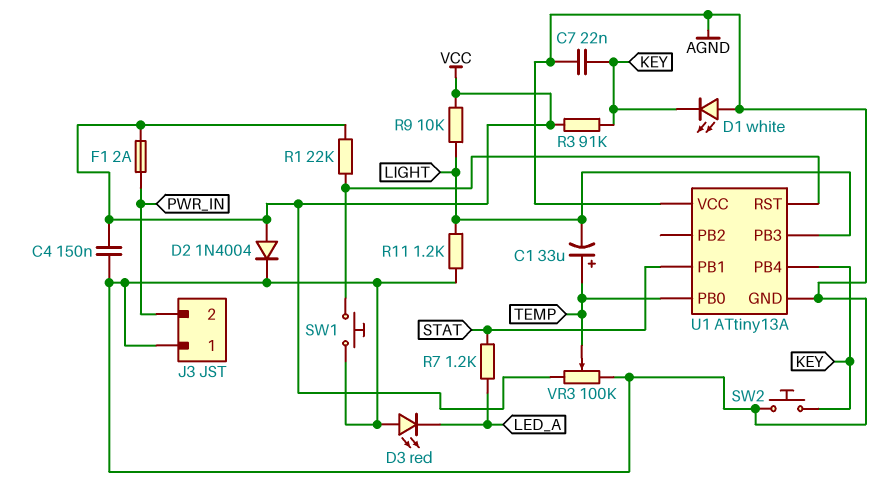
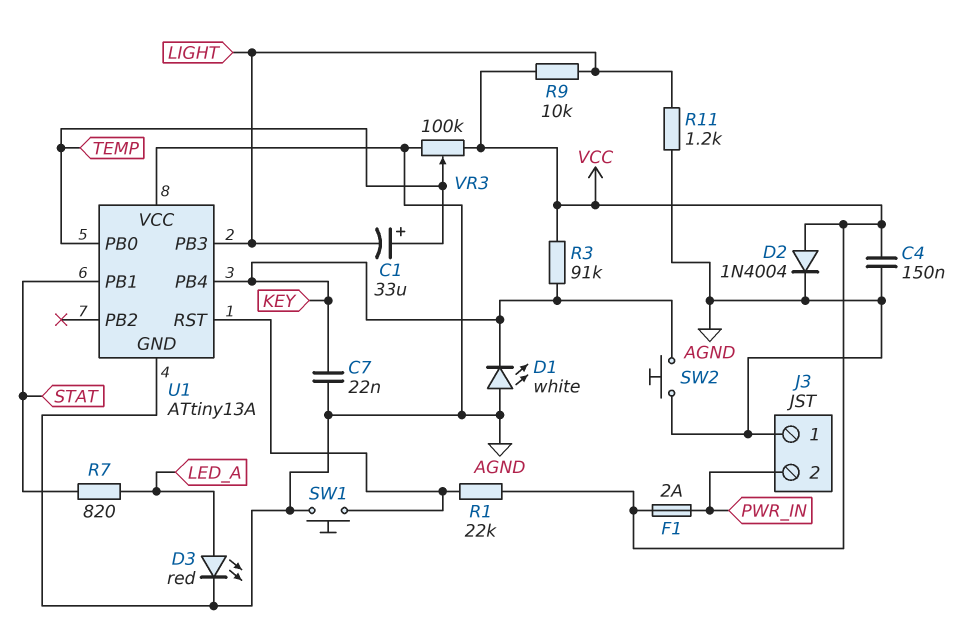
D3: LED red (A AGND, K LED_A) -> LED red (A LED_A, K AGND)
R7: 1.2k (LED_A, STAT) -> 820 (LED_A, STAT)

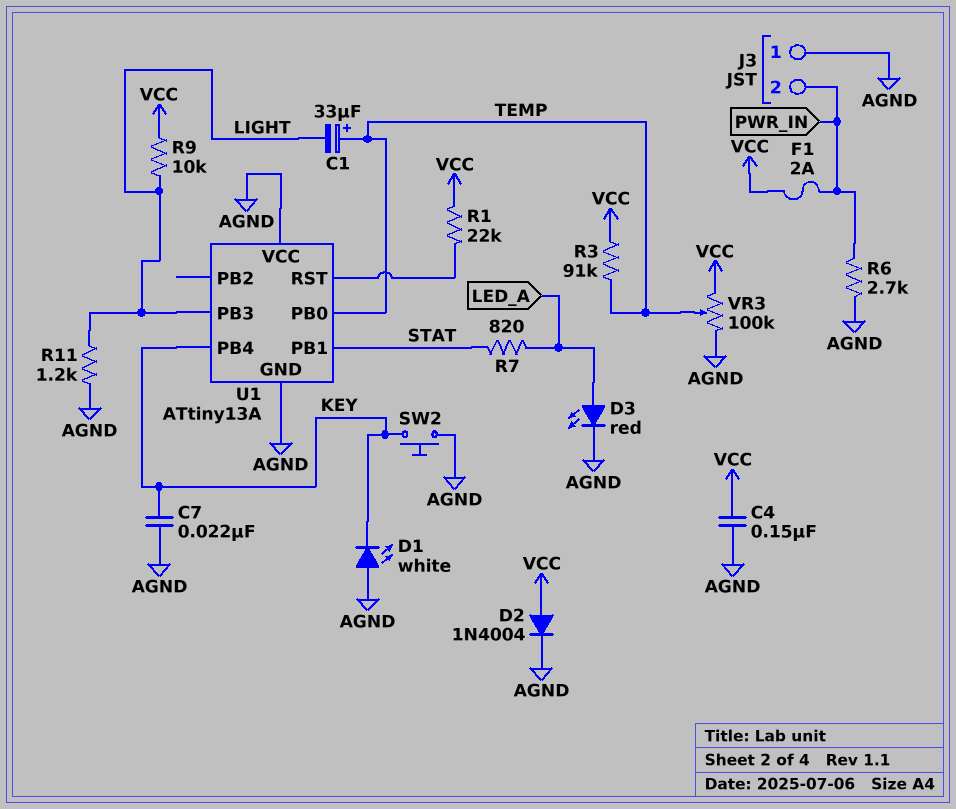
R3: 91k (KEY, VCC) -> 91k (TEMP, VCC)
R6: none -> 2.7k (AGND, PWR_IN)
SW1: button (AGND, U1/RST) -> none

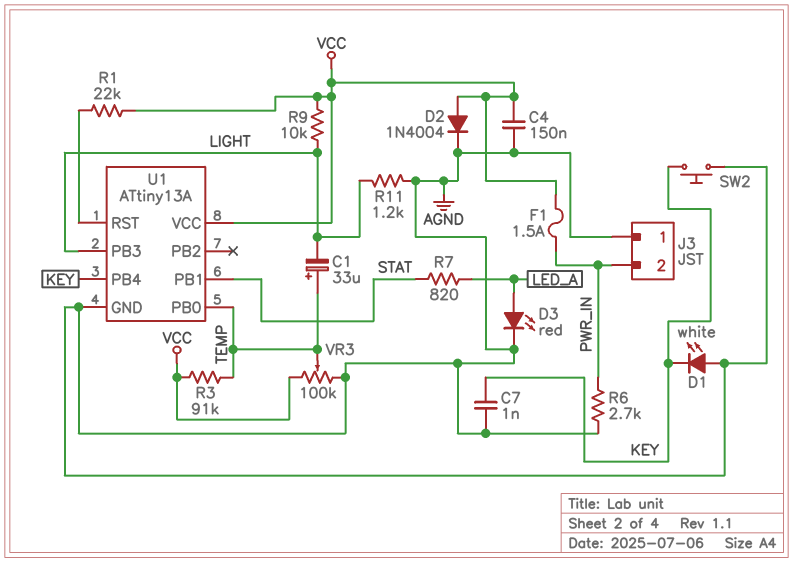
C7: 22nF (AGND, KEY) -> 1nF (AGND, KEY)
F1: 2A (PWR_IN, VCC) -> 1.5A (PWR_IN, VCC)
U1 pin VCC: AGND -> VCC

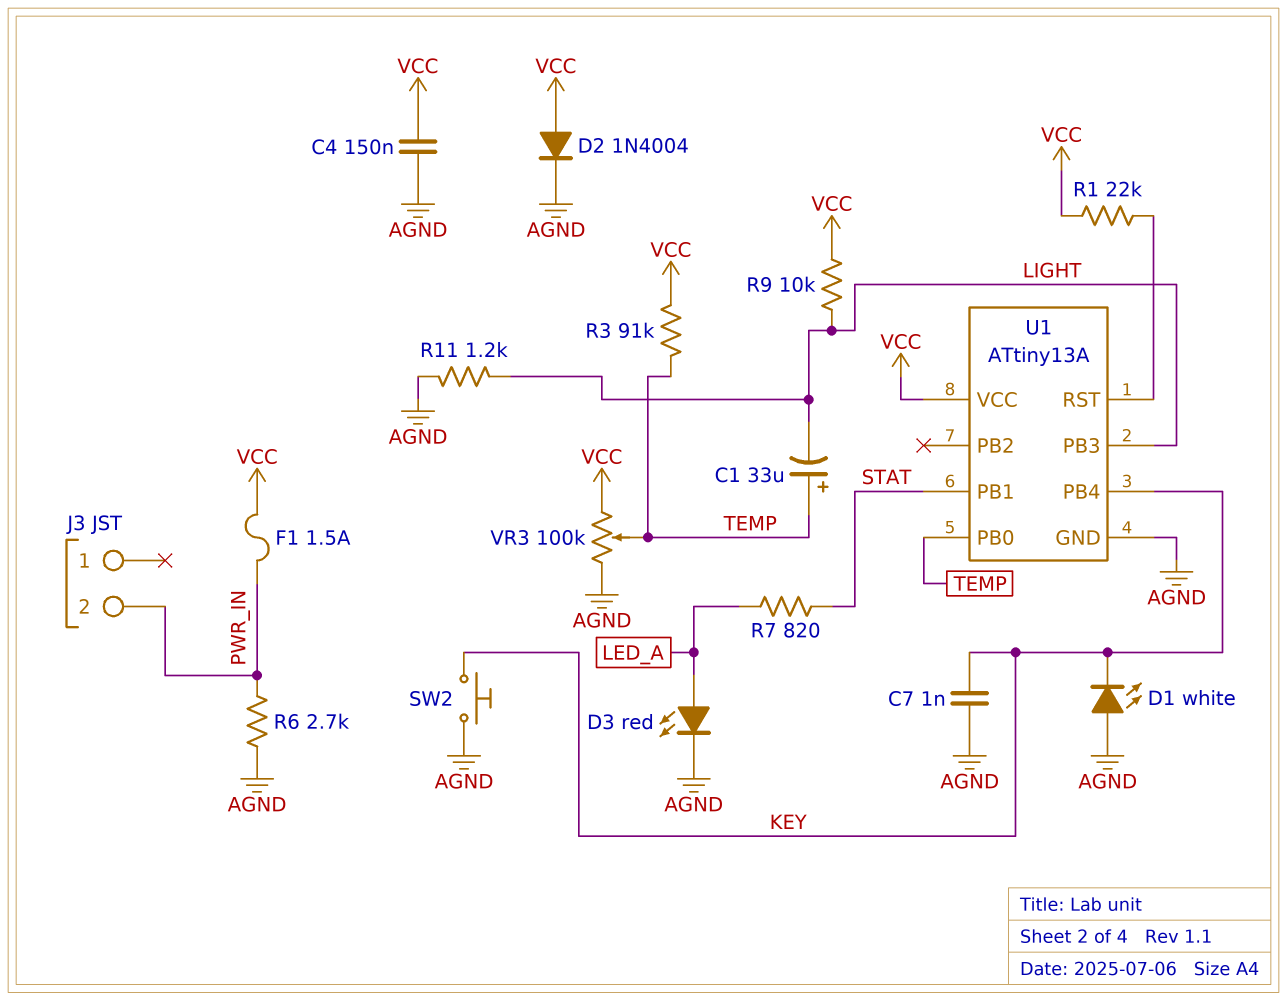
J3 pin 1: AGND -> none

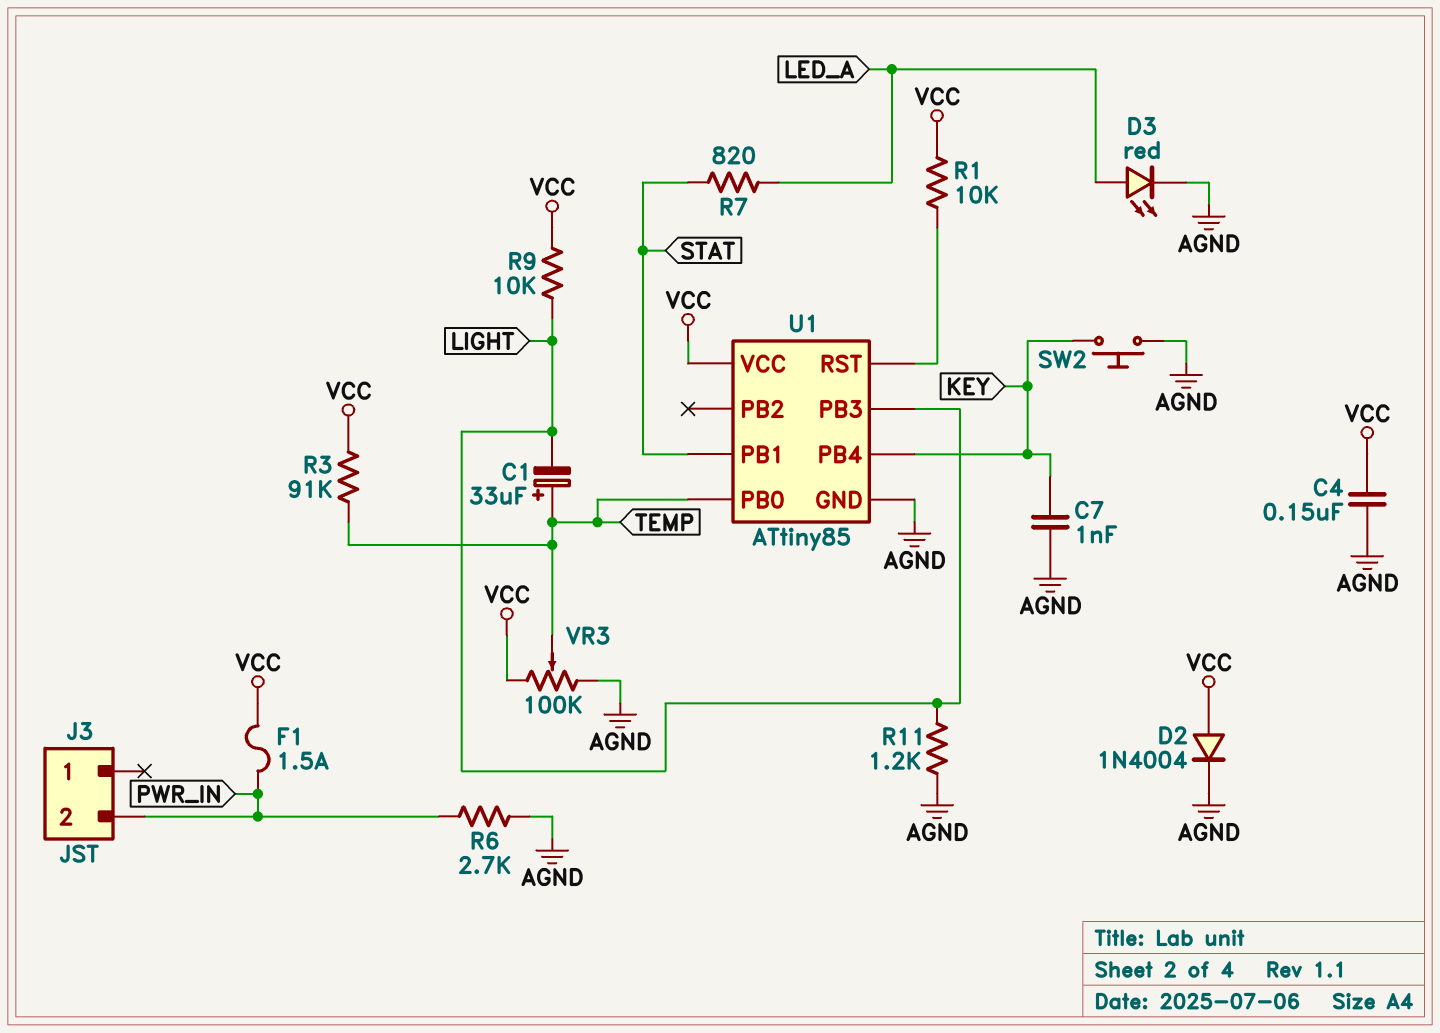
D1: LED white (A AGND, K KEY) -> none
R1: 22k (U1/RST, VCC) -> 10k (U1/RST, VCC)
U1: ATtiny13A -> ATtiny85

